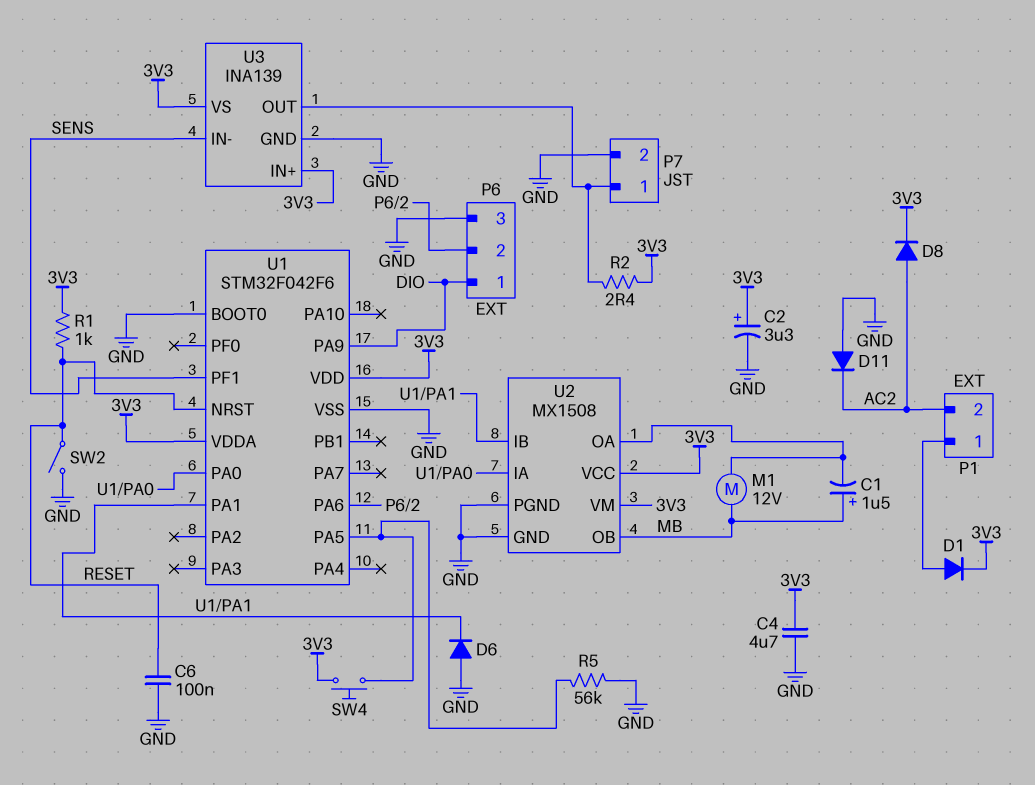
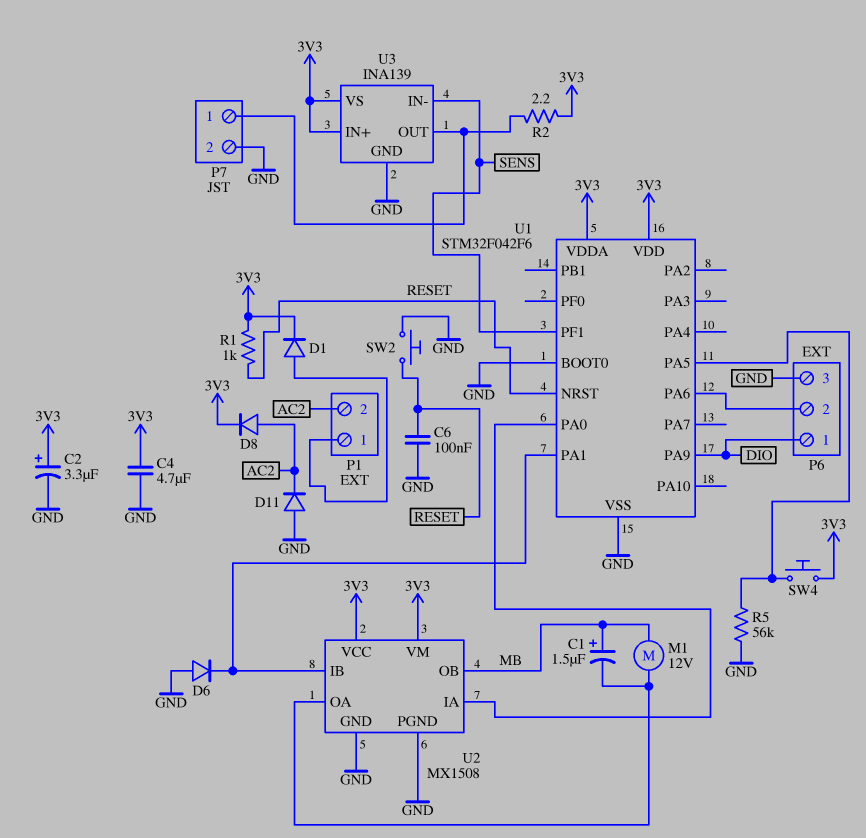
R2: 2.4 (3V3, P7/1) -> 2.2 (3V3, P7/1)
SW2: switch (GND, RESET) -> button (GND, RESET)

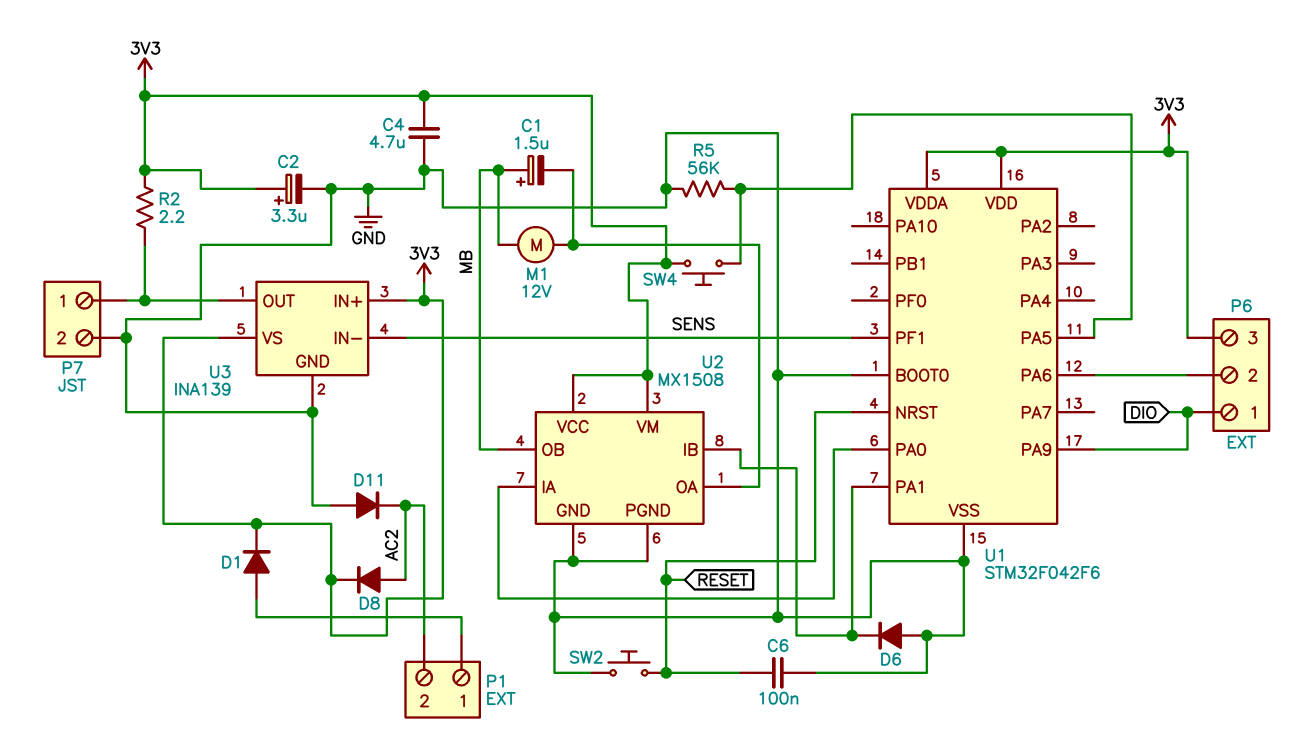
P6 pin 3: GND -> 3V3
R1: 1k (3V3, RESET) -> none

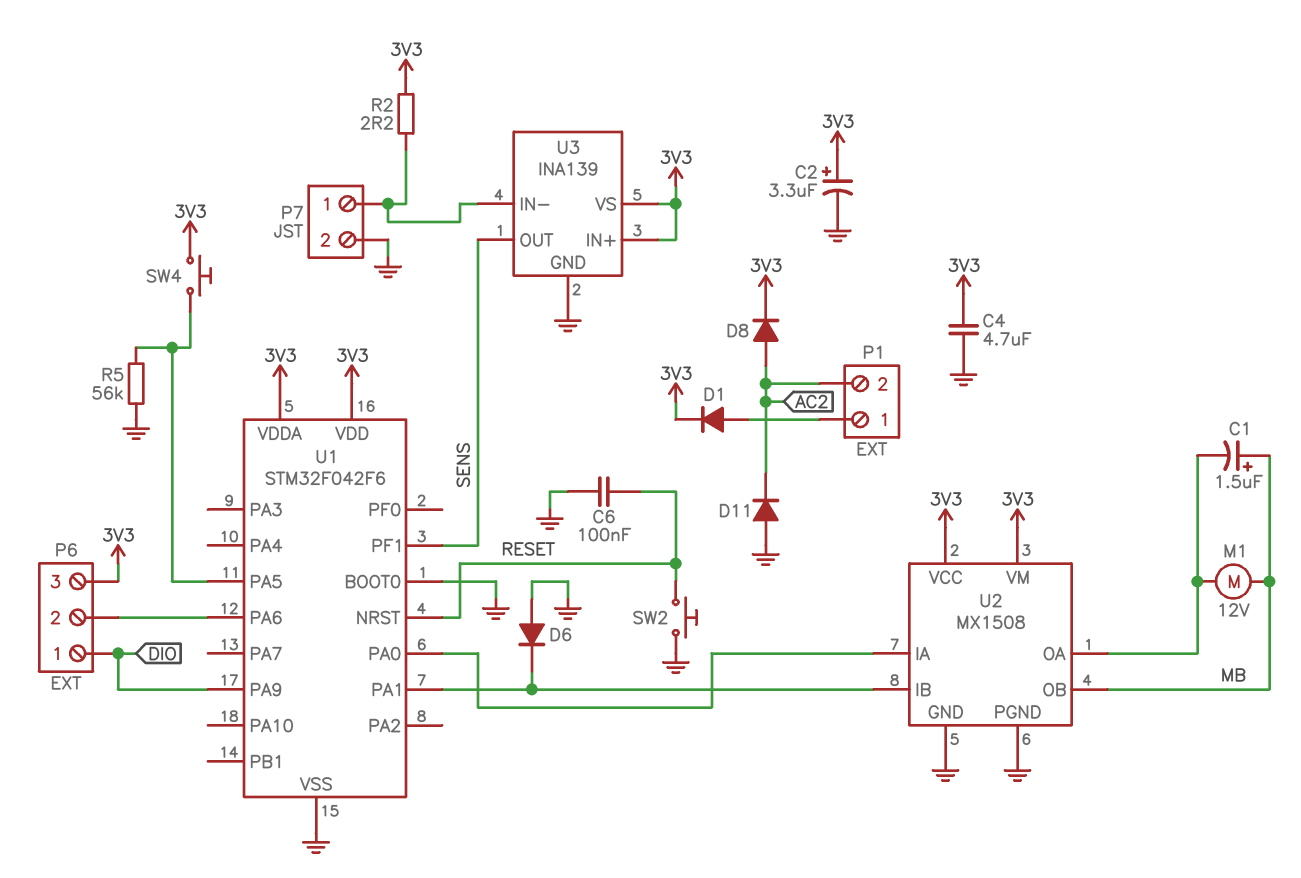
U3 pin IN-: SENS -> P7/1
U3 pin OUT: P7/1 -> SENS

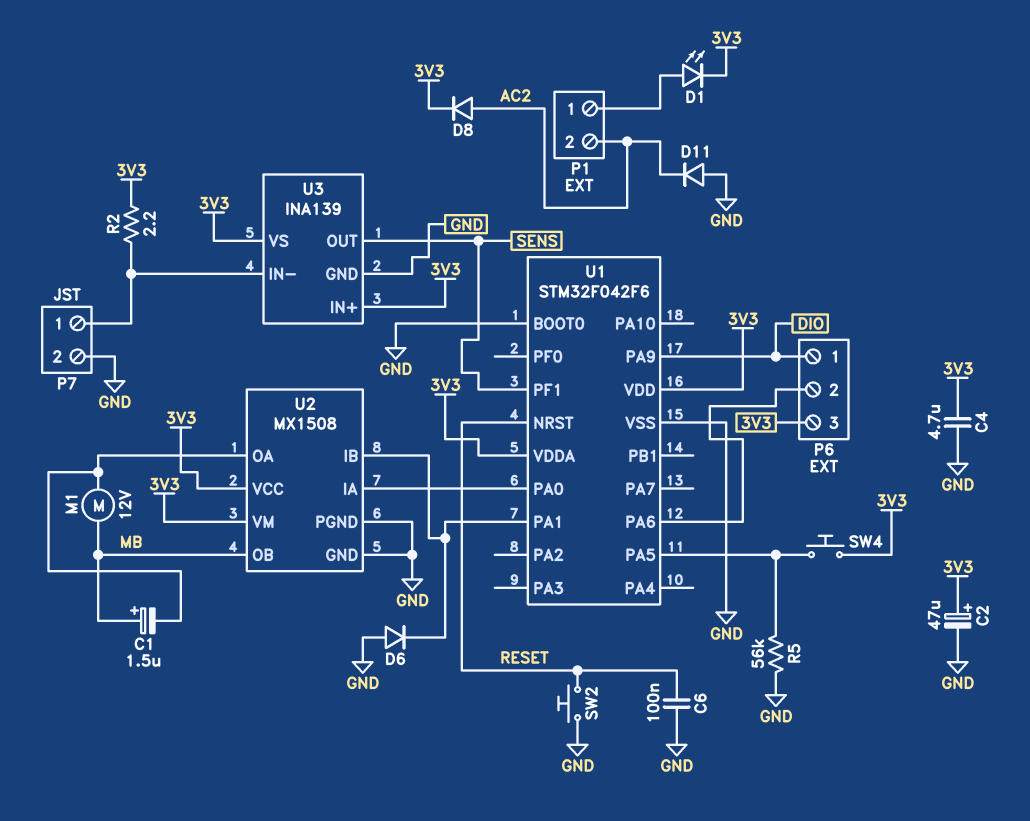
C2: 3.3uF (plus 3V3, minus GND) -> 47uF (plus 3V3, minus GND)
D1: diode (A P1/1, K 3V3) -> LED (A P1/1, K 3V3)

